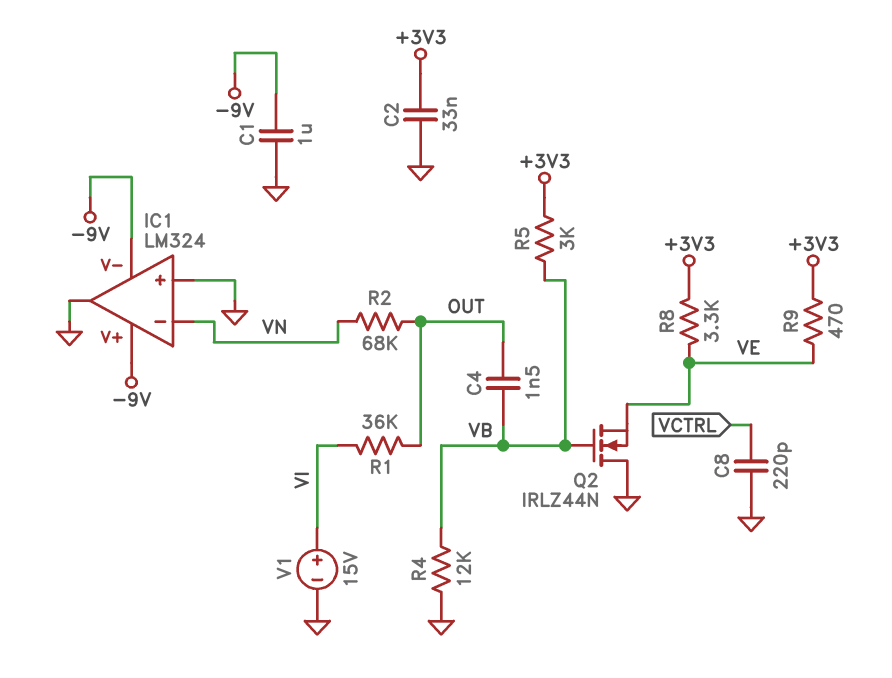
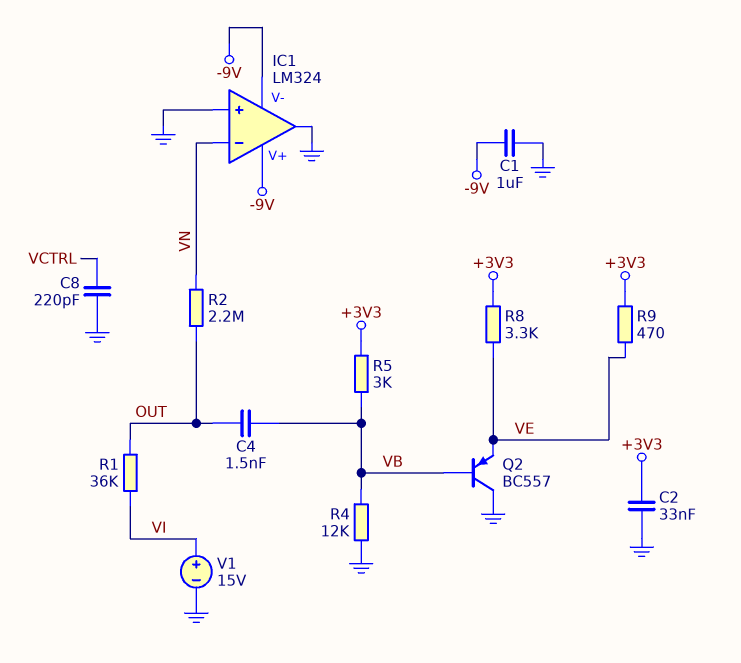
Q2: NMOS IRLZ44N (G VB, D GND, S VE) -> PNP BC557 (B VB, C GND, E VE)
R2: 68k (OUT, VN) -> 2.2M (OUT, VN)

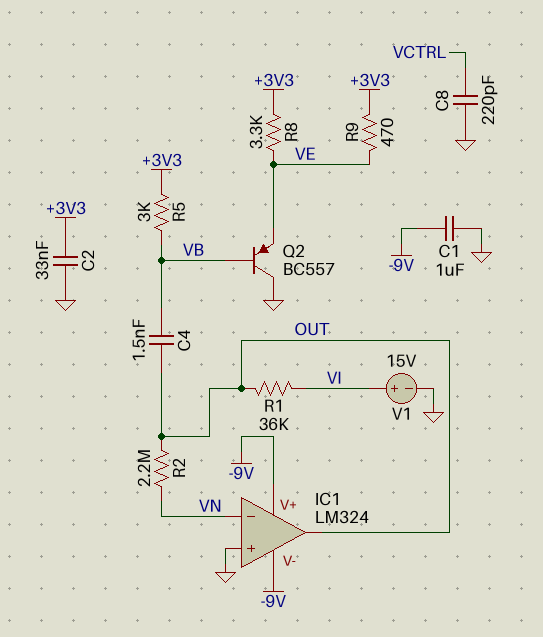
IC1 pin out: GND -> OUT
R4: 12k (GND, VB) -> none

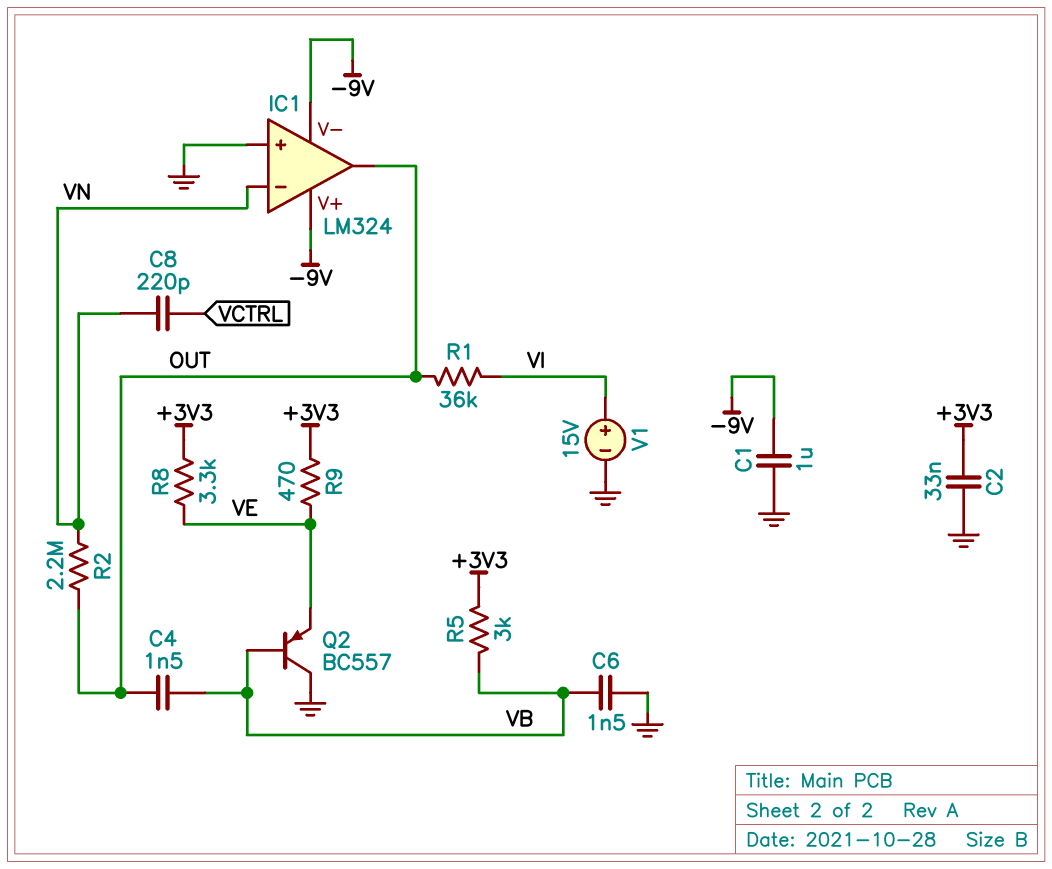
C6: none -> 1.5nF (GND, VB)
C8: 220pF (GND, VCTRL) -> 220pF (VCTRL, VN)

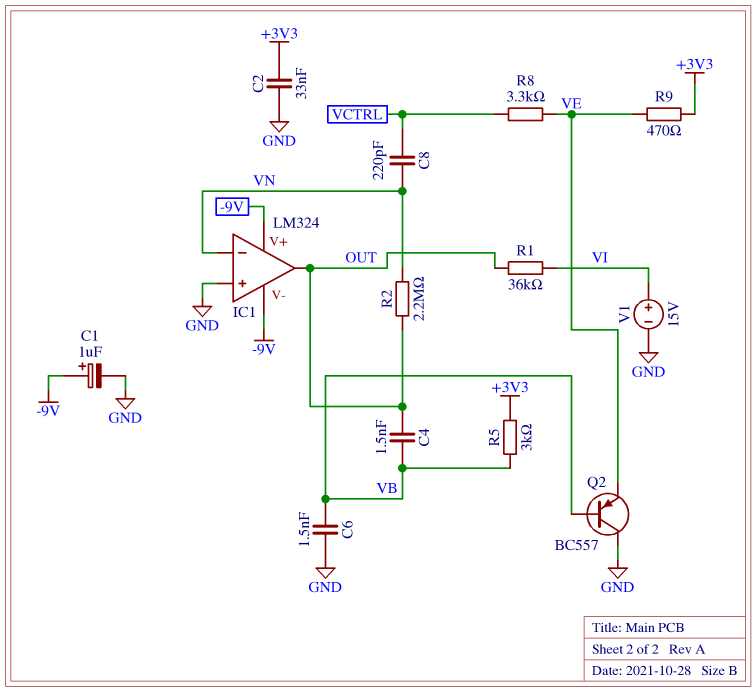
C1: 1uF (-9V, GND) -> 1uF (plus -9V, minus GND)
R8: 3.3k (+3V3, VE) -> 3.3k (VCTRL, VE)

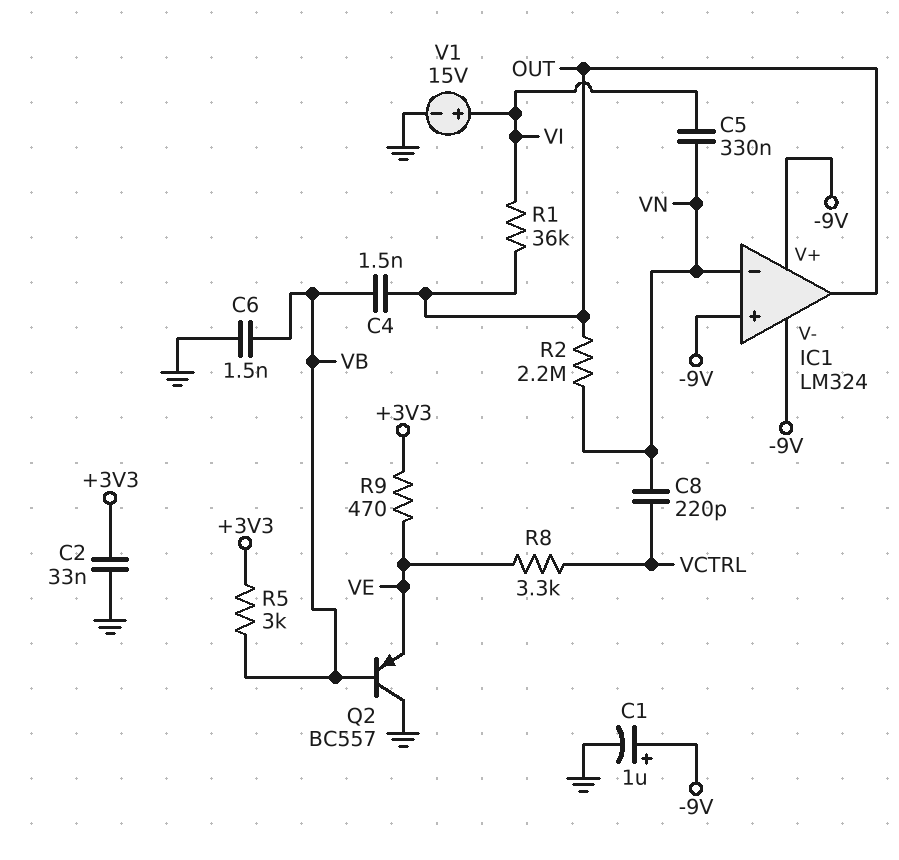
C5: none -> 330nF (VI, VN)
IC1 pin in+: GND -> -9V

